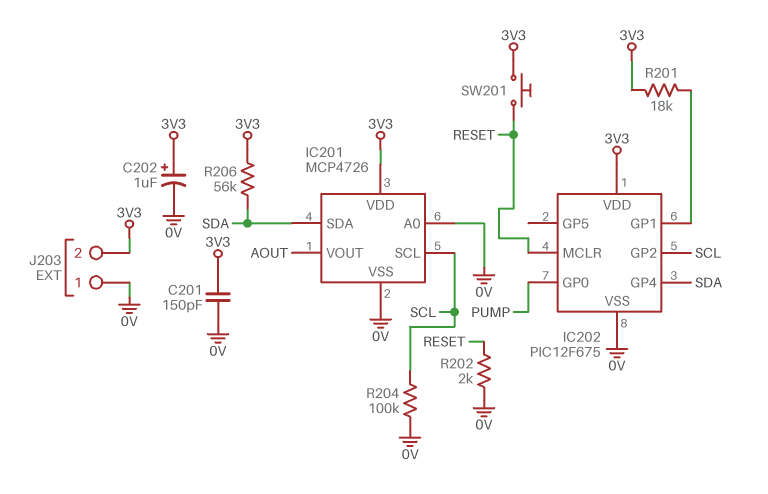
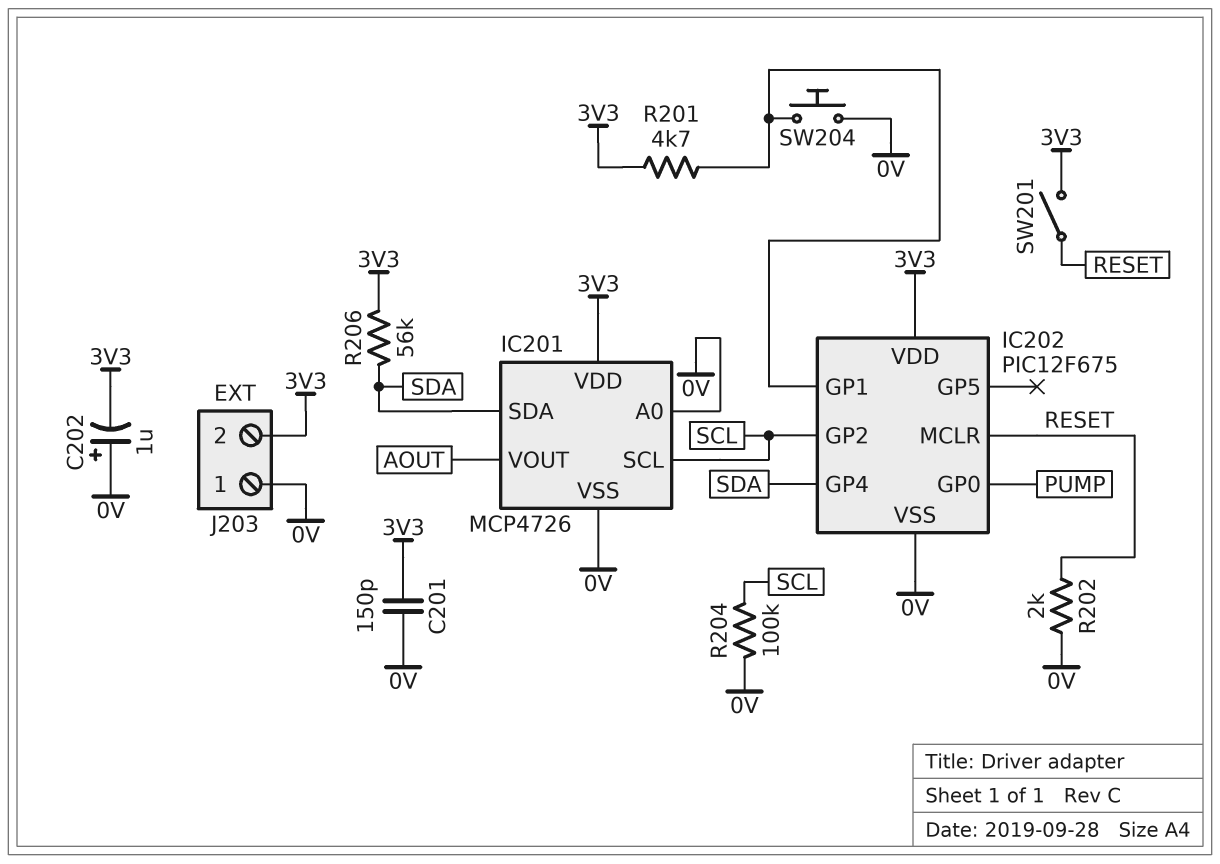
C202: 1uF (plus 3V3, minus 0V) -> 1uF (plus 0V, minus 3V3)
R201: 18k (3V3, IC202/GP1) -> 4.7k (3V3, IC202/GP1)
SW201: button (3V3, RESET) -> switch (3V3, RESET)
SW204: none -> button (0V, IC202/GP1)

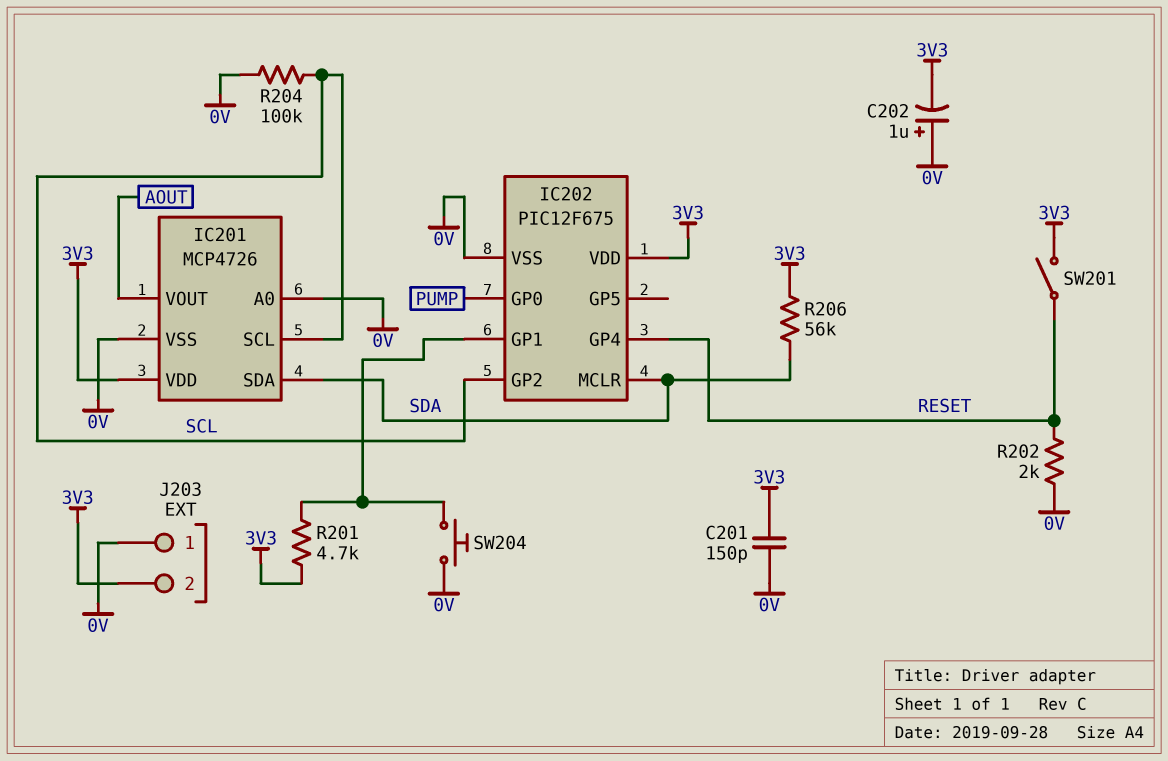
IC202 pin GP4: SDA -> RESET
IC202 pin MCLR: RESET -> SDA

